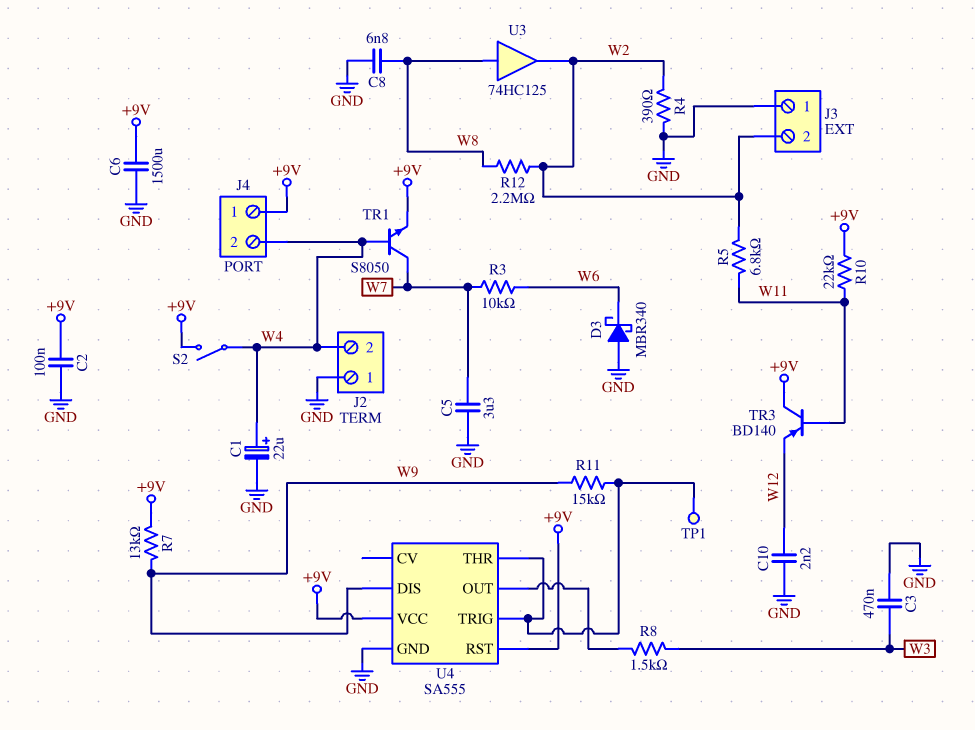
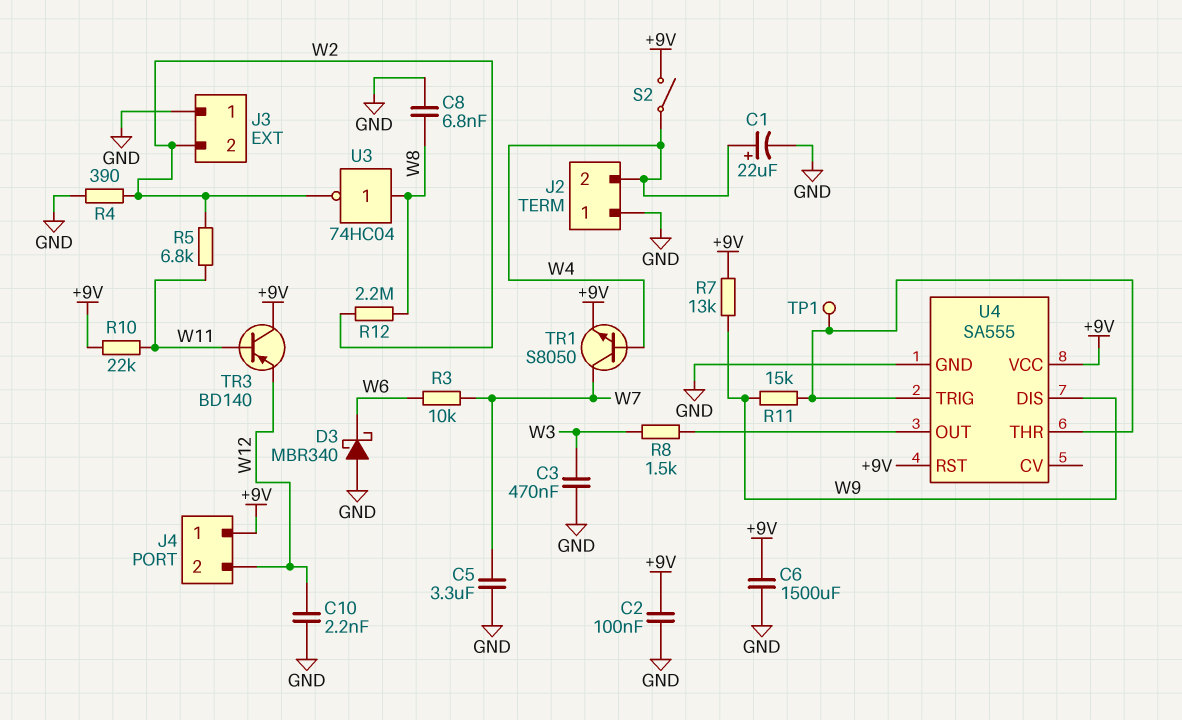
J4 pin 2: W4 -> W12
U3: buffer 74HC125 (in W8, out W2) -> NOT 74HC04 (in W8, out W2)

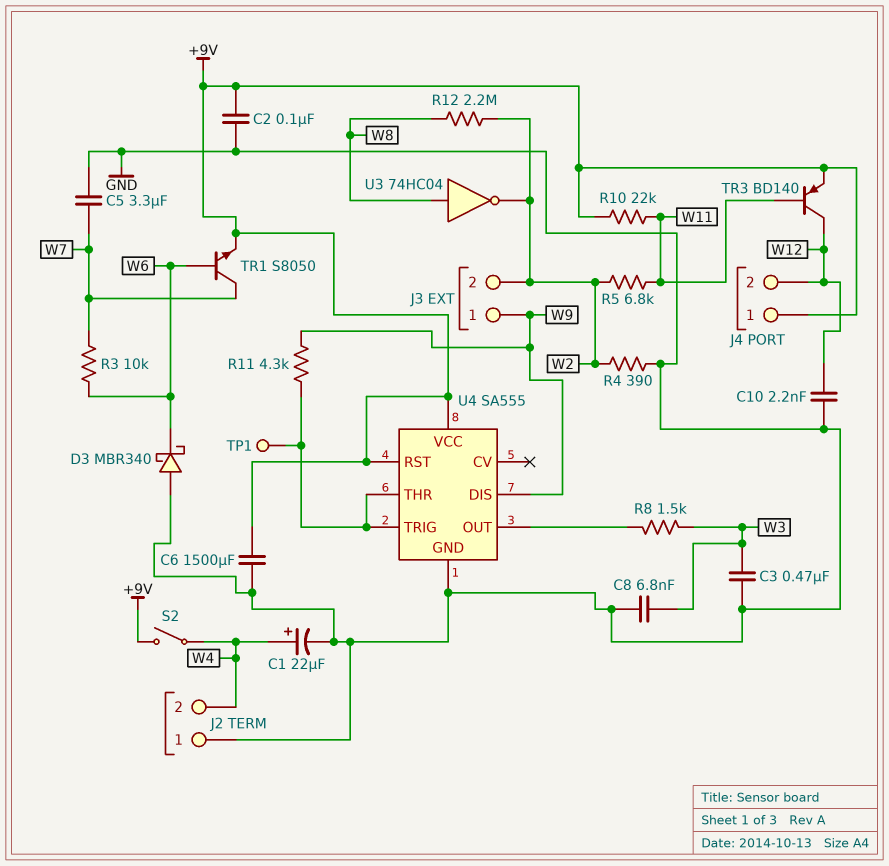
C8: 6.8nF (GND, W8) -> 6.8nF (GND, W3)
J3 pin 1: GND -> W9
R7: 13k (+9V, W9) -> none
R11: 15k (U4/THR, W9) -> 4.3k (U4/THR, W9)
TR1: NPN S8050 (B W4, C W7, E +9V) -> NPN S8050 (B W6, C W7, E +9V)
TR3: PNP BD140 (B W11, C +9V, E W12) -> PNP BD140 (B W11, C W12, E +9V)

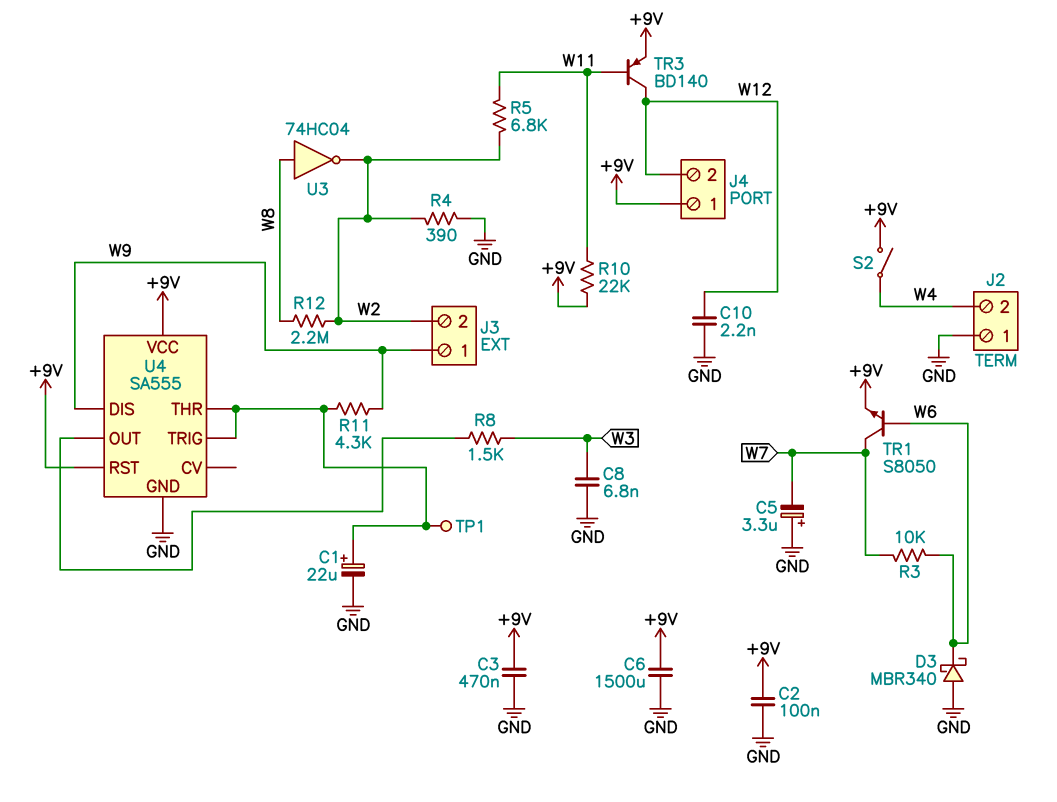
C1: 22uF (plus W4, minus GND) -> 22uF (plus U4/THR, minus GND)
C3: 470nF (GND, W3) -> 470nF (+9V, GND)
C5: 3.3uF (GND, W7) -> 3.3uF (plus GND, minus W7)

